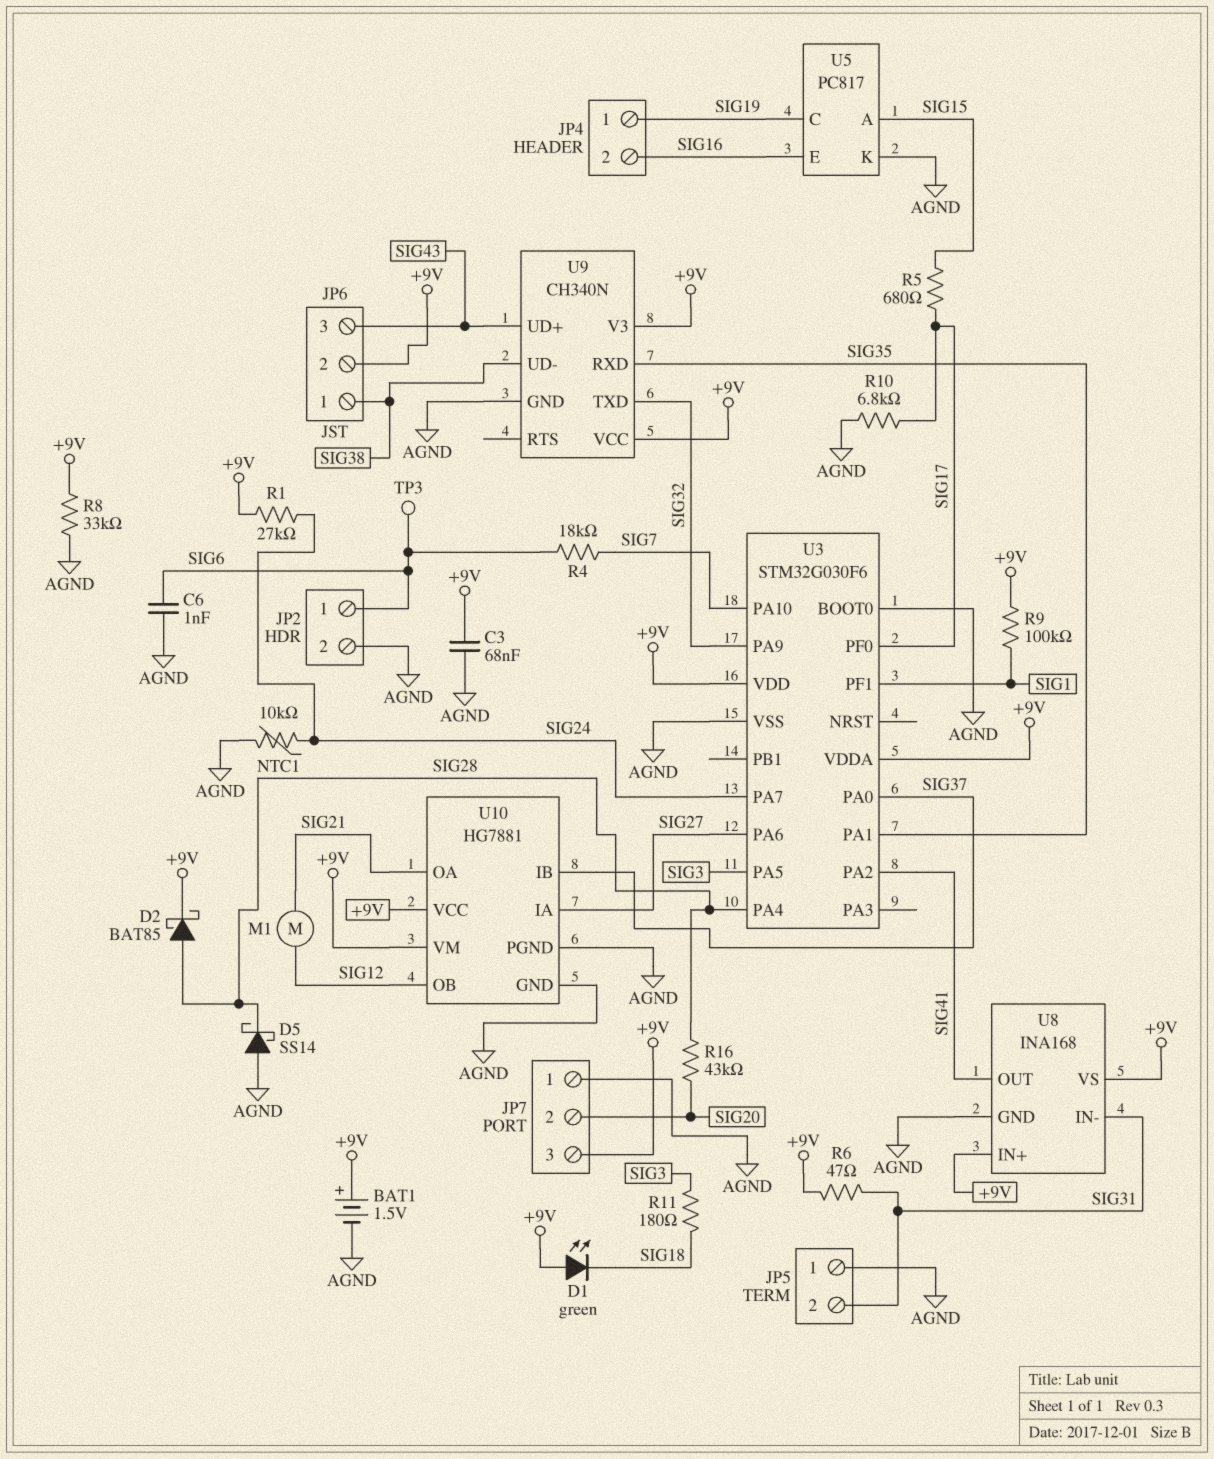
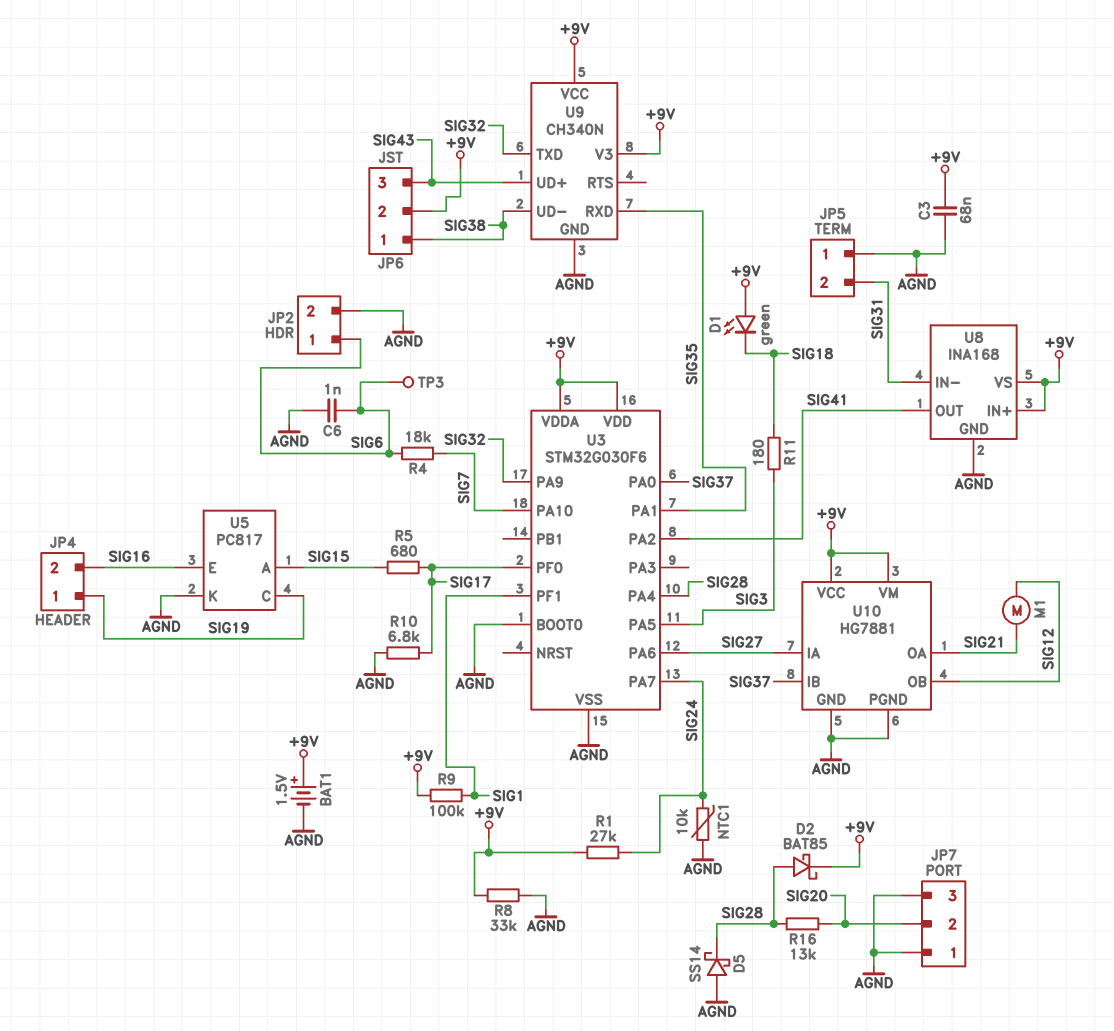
JP7 pin 3: +9V -> AGND
R6: 47 (+9V, SIG31) -> none
R16: 43k (SIG20, SIG28) -> 13k (SIG20, SIG28)

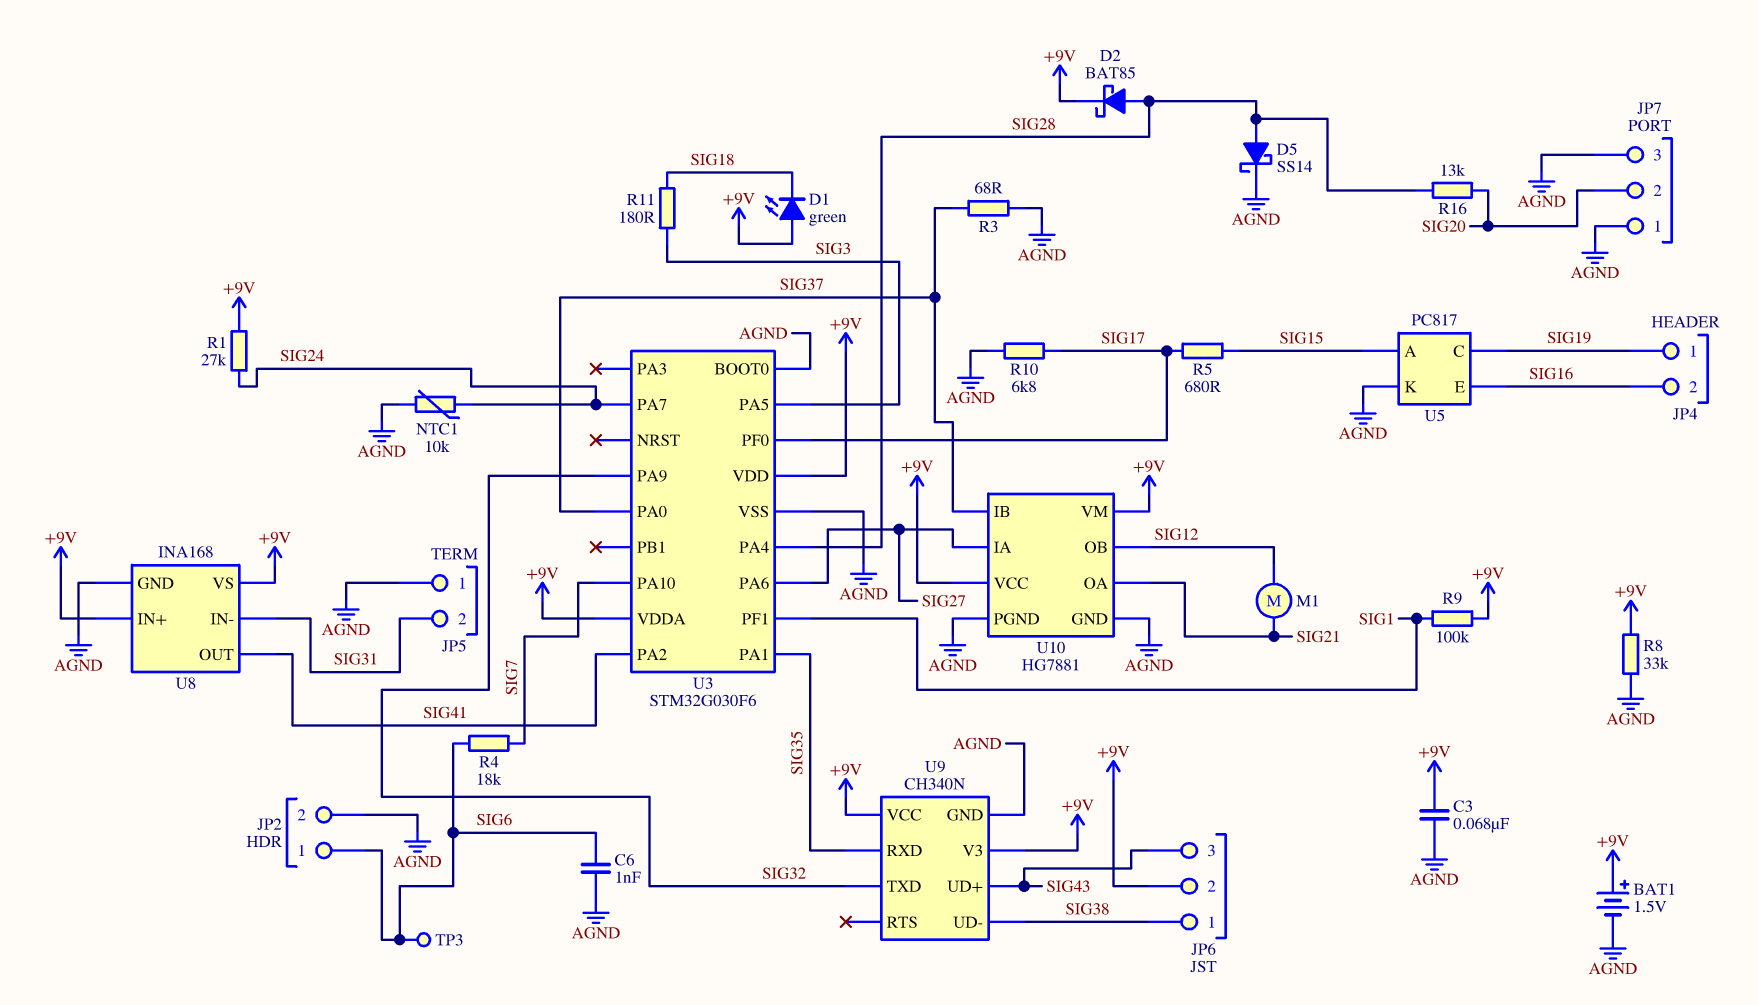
D5: schottky SS14 (A AGND, K SIG28) -> schottky SS14 (A SIG28, K AGND)
R3: none -> 68 (AGND, SIG37)

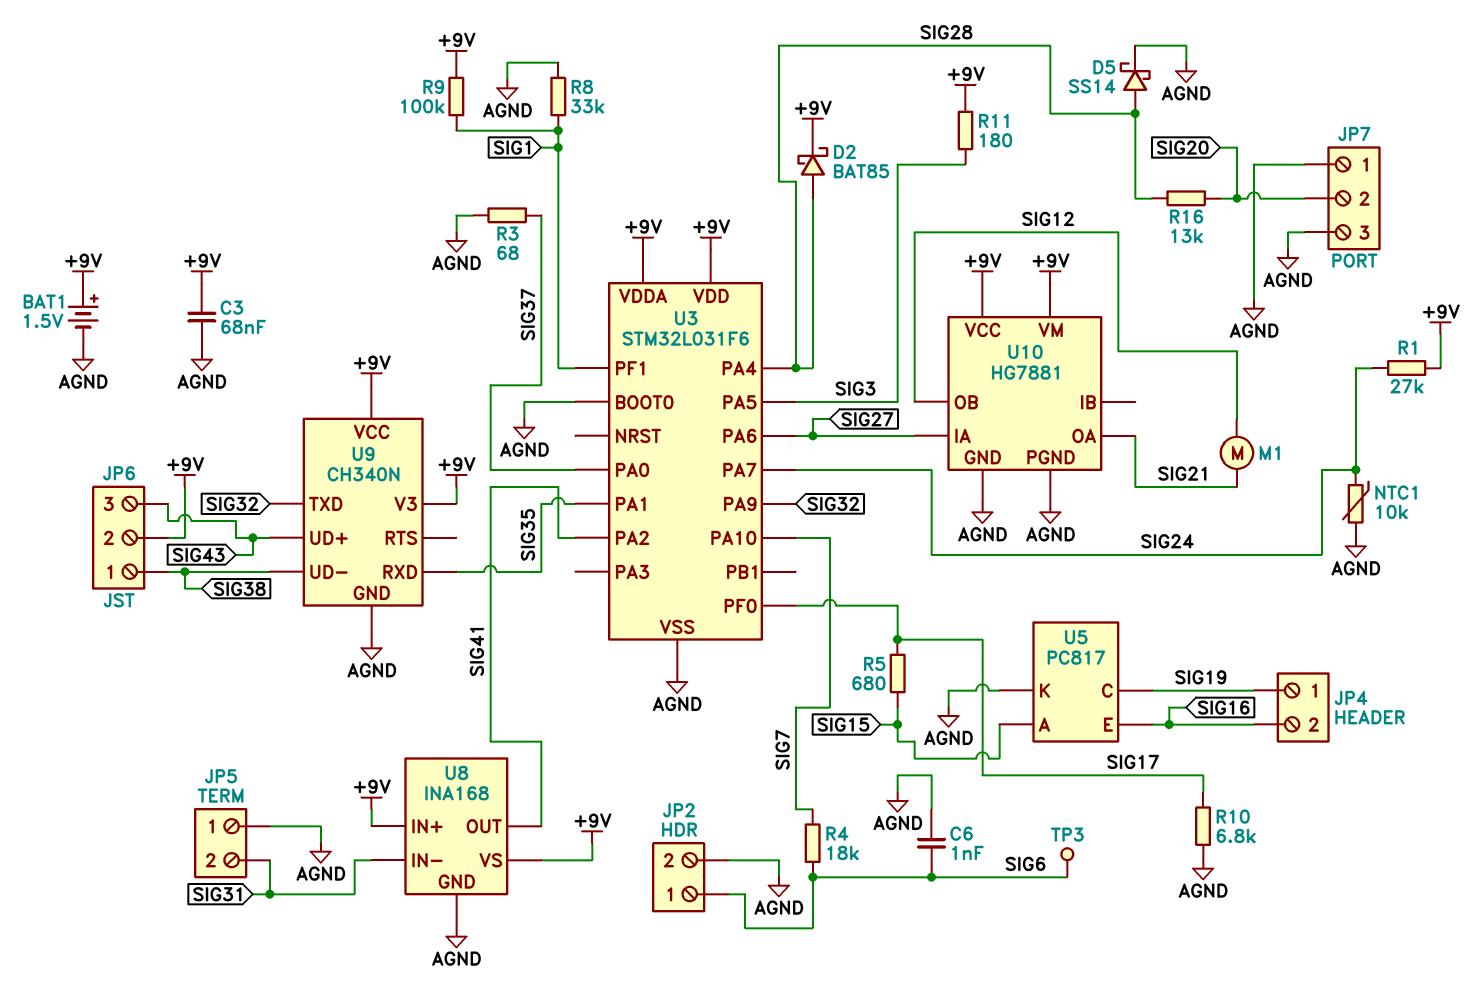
D1: LED green (A +9V, K SIG18) -> none
R8: 33k (+9V, AGND) -> 33k (AGND, SIG1)
R11: 180 (SIG3, SIG18) -> 180 (+9V, SIG3)
U3: STM32G030F6 -> STM32L031F6
U10 pin IB: SIG37 -> none

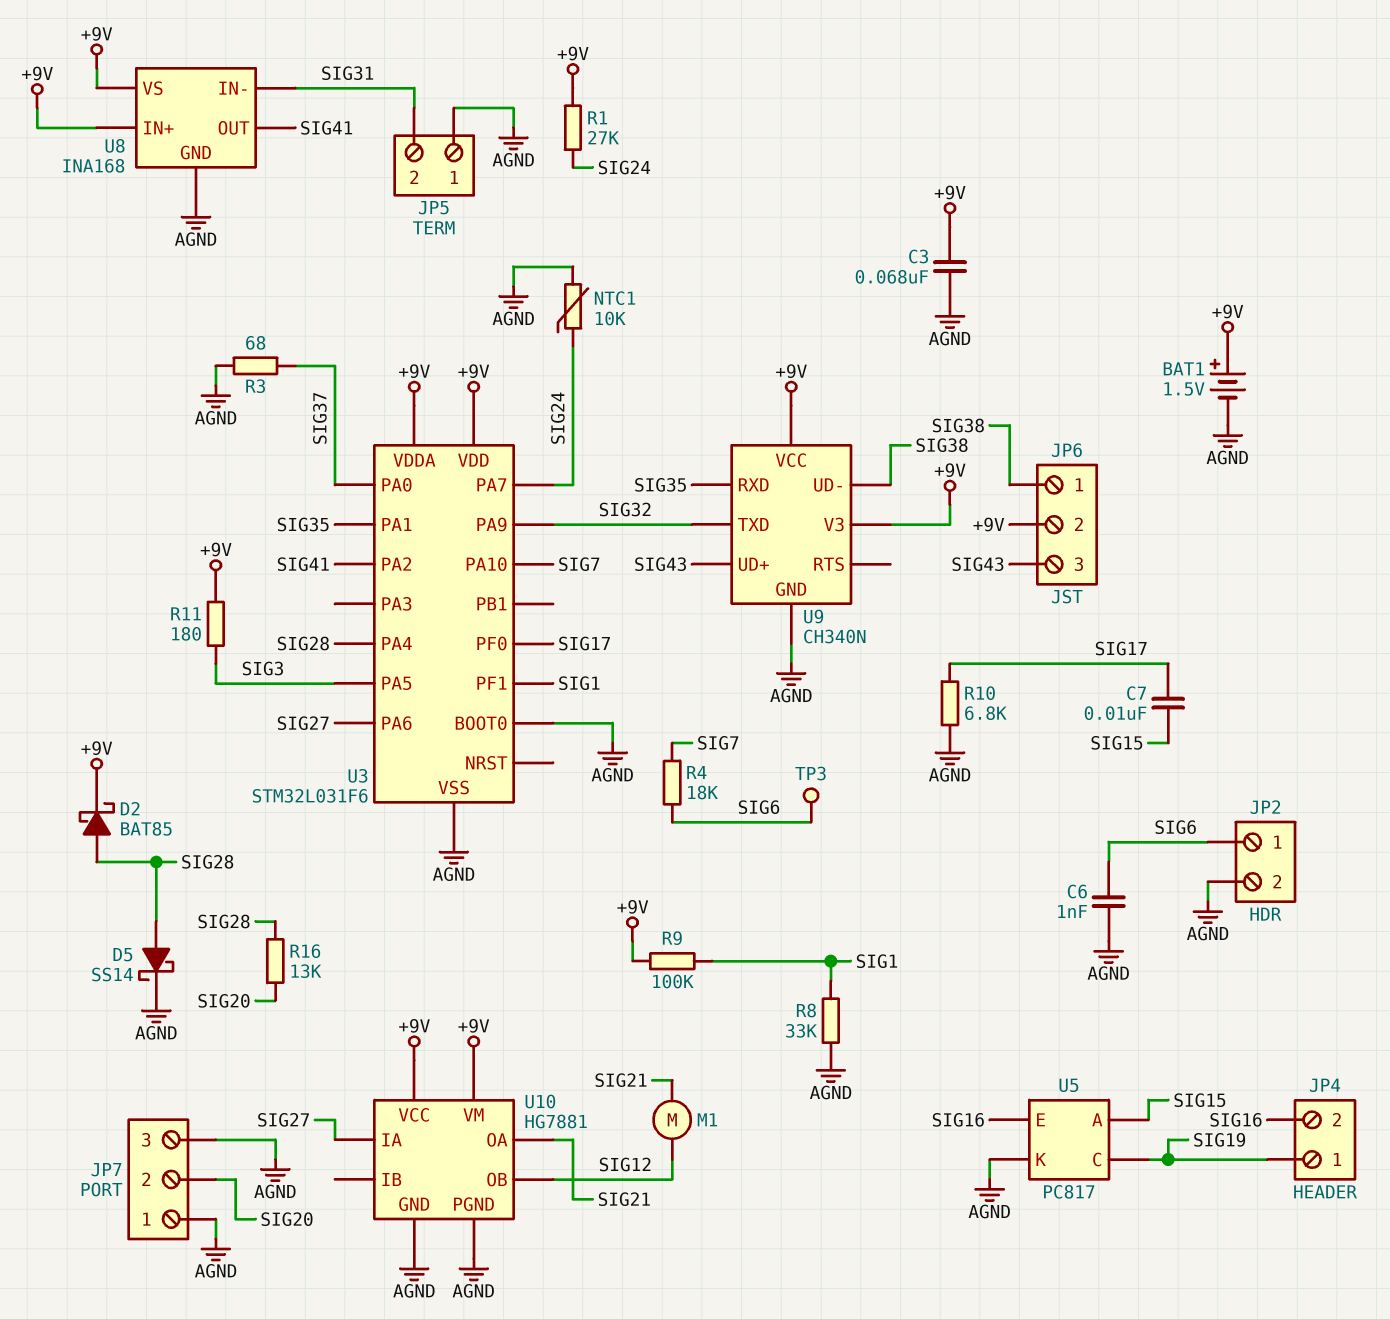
C7: none -> 10nF (SIG15, SIG17)
R5: 680 (SIG15, SIG17) -> none

